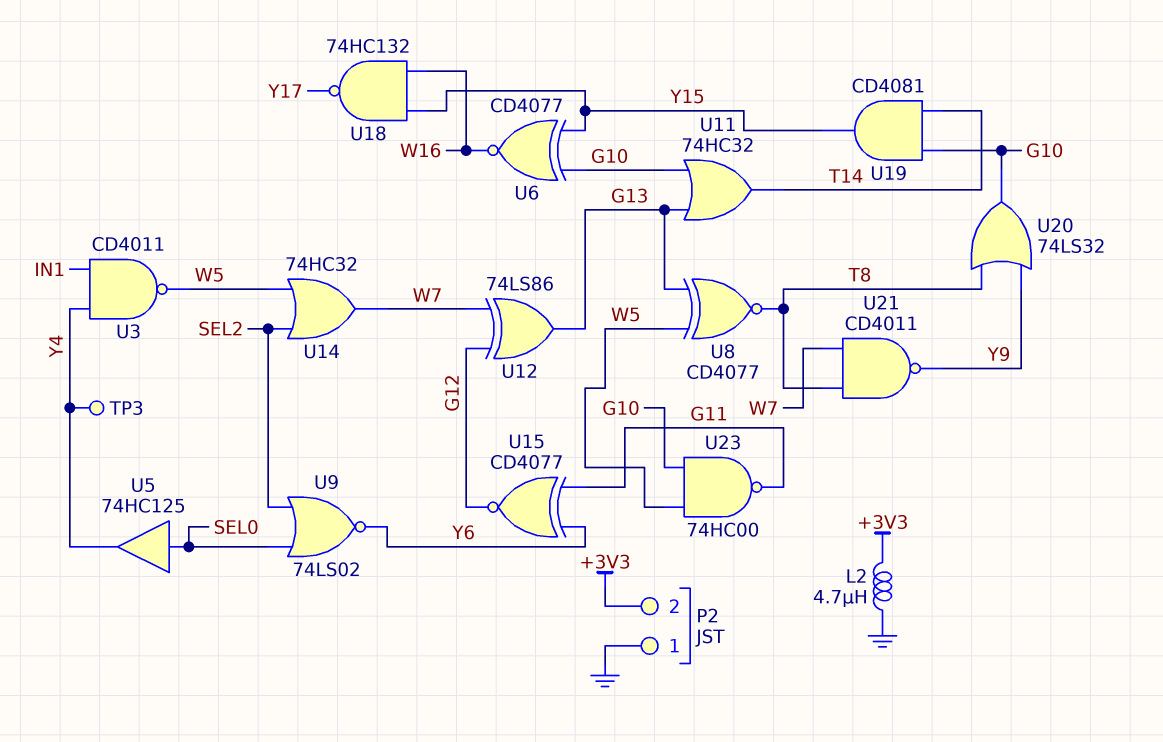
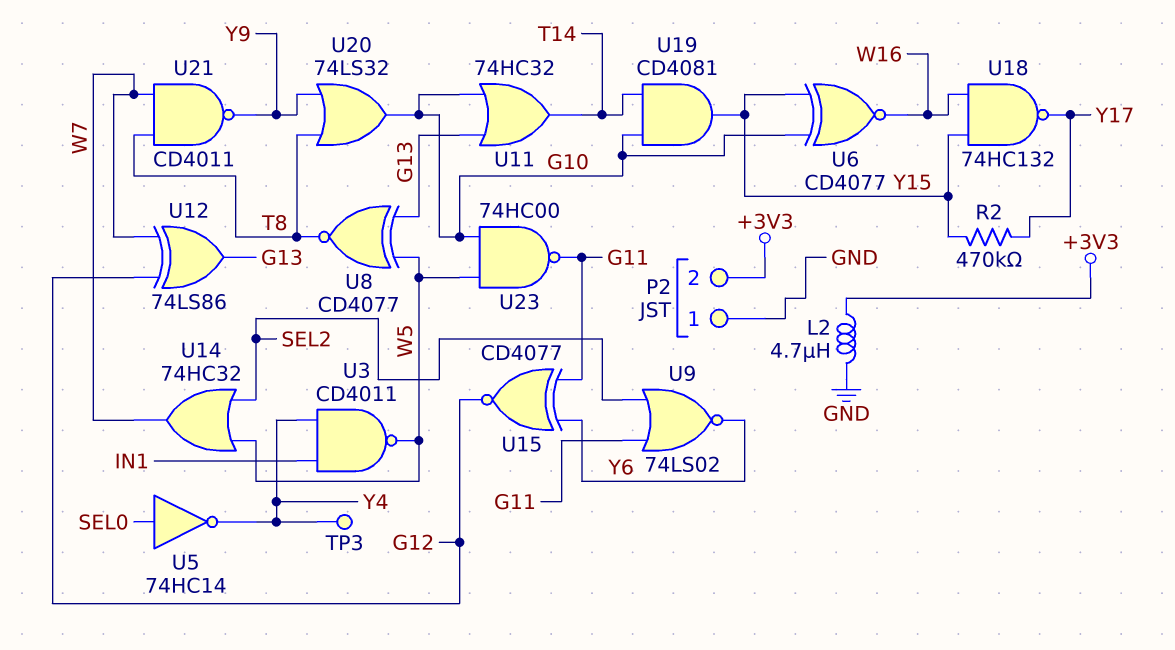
R2: none -> 470k (Y15, Y17)
U5: buffer 74HC125 (in SEL0, out Y4) -> NOT 74HC14 (in SEL0, out Y4)
U9: NOR 74LS02 (in SEL0, in SEL2, out Y6) -> NOR 74LS02 (in G11, in SEL2, out Y6)

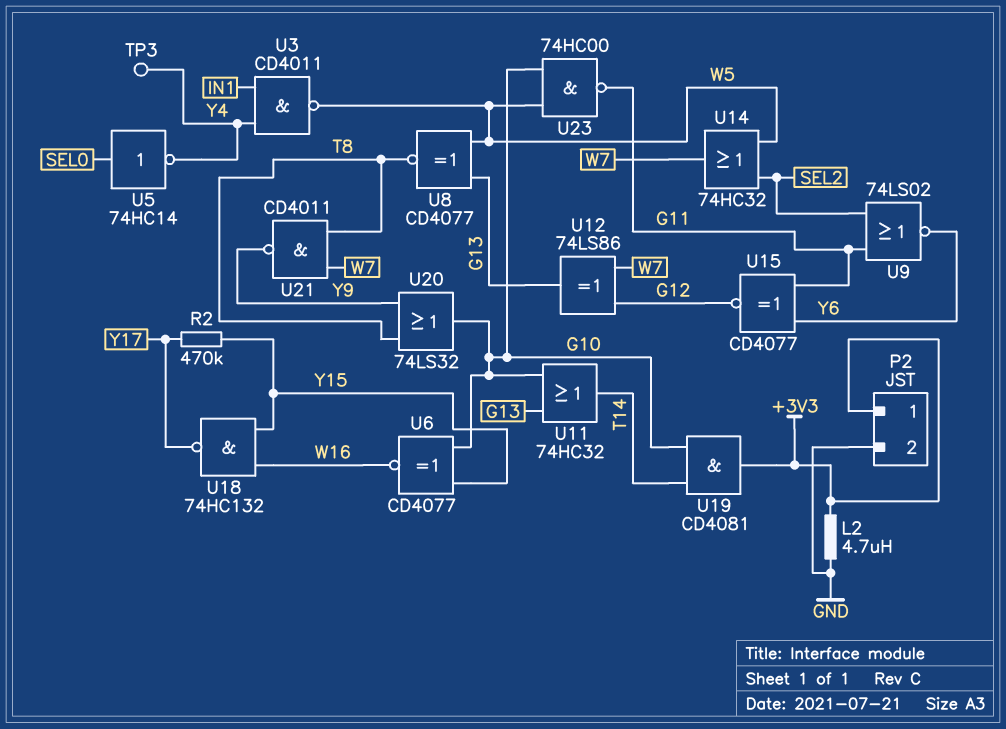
P2 pin 1: GND -> +3V3
P2 pin 2: +3V3 -> GND
U19: AND CD4081 (in G10, in T14, out Y15) -> AND CD4081 (in G10, in T14, out +3V3)

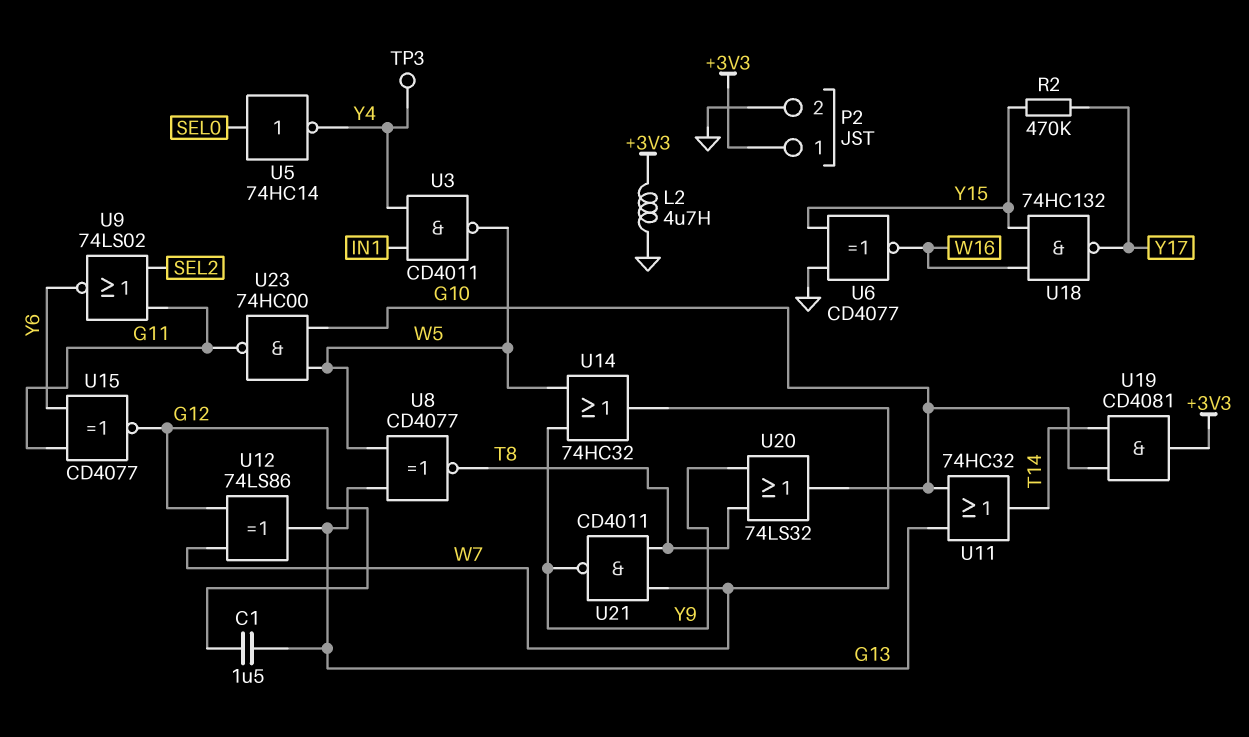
C1: none -> 1.5uF (G12, G13)
U6: XNOR CD4077 (in G10, in Y15, out W16) -> XNOR CD4077 (in GND, in Y15, out W16)
U14: OR 74HC32 (in SEL2, in W5, out W7) -> OR 74HC32 (in W5, in Y9, out W7)

